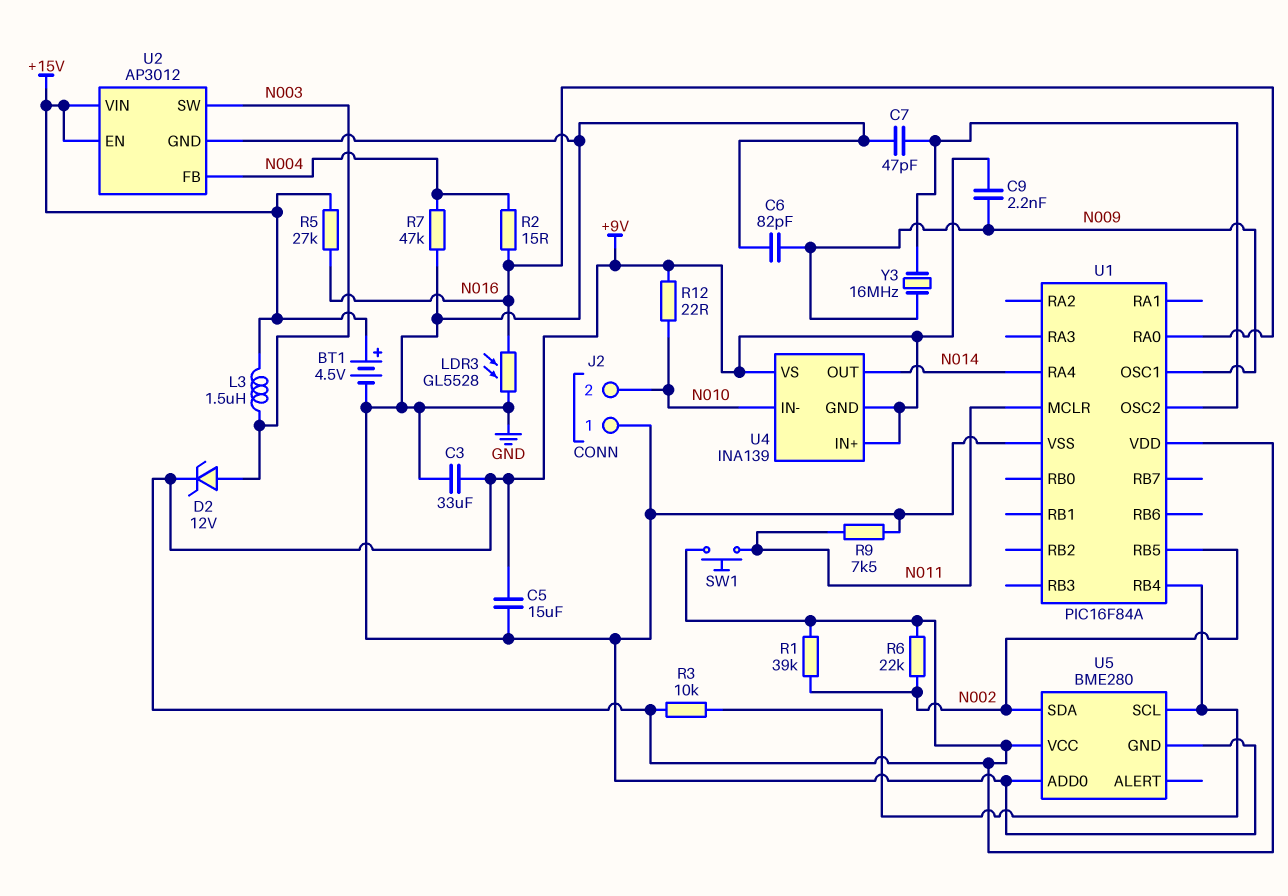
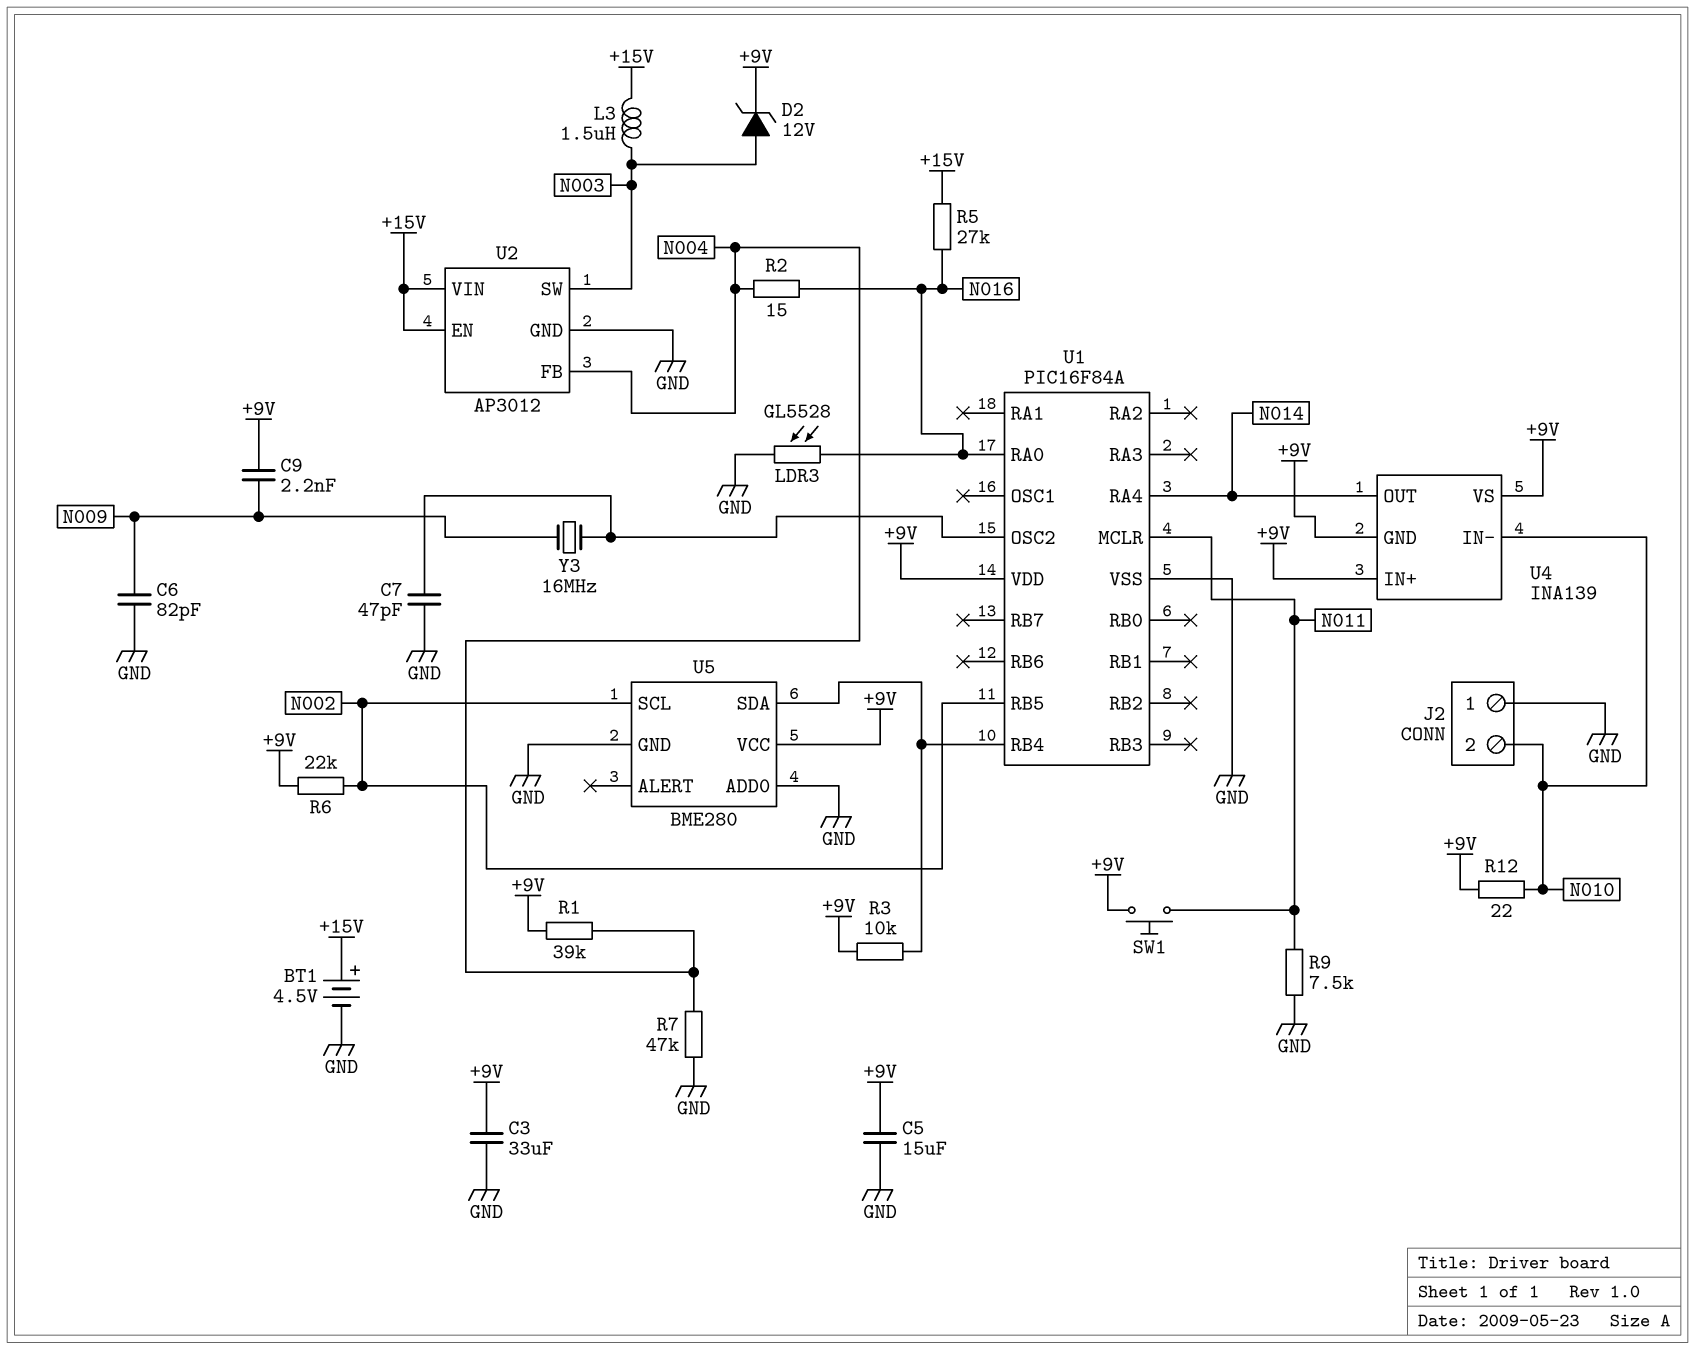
R1: 39k (+9V, N002) -> 39k (+9V, N004)
U1 pin OSC1: N009 -> none
U5 pin SCL: U1/RB4 -> N002
U5 pin SDA: N002 -> U1/RB4

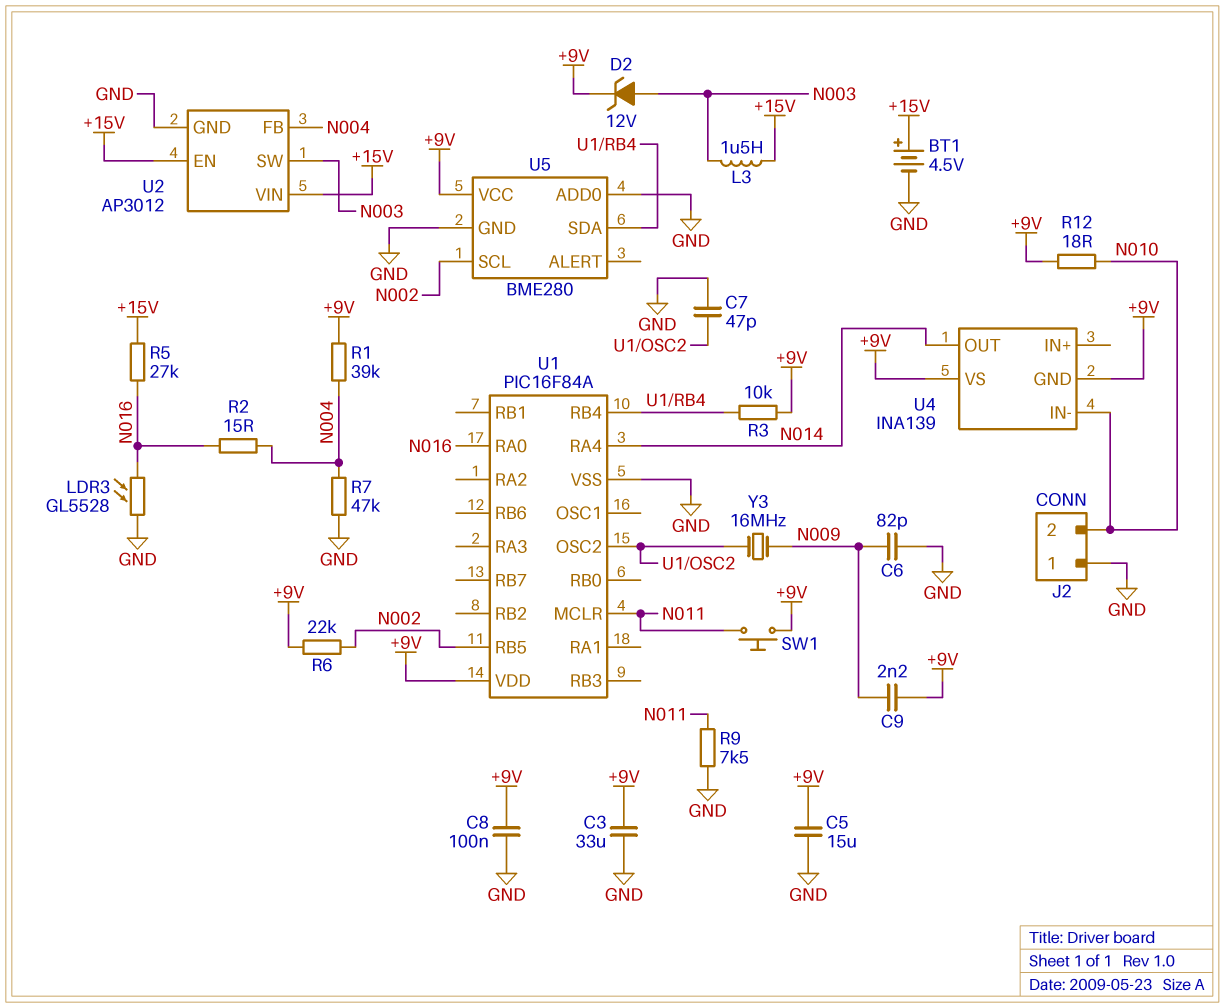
C8: none -> 100nF (+9V, GND)
R12: 22 (+9V, N010) -> 18 (+9V, N010)
U4 pin IN+: +9V -> none

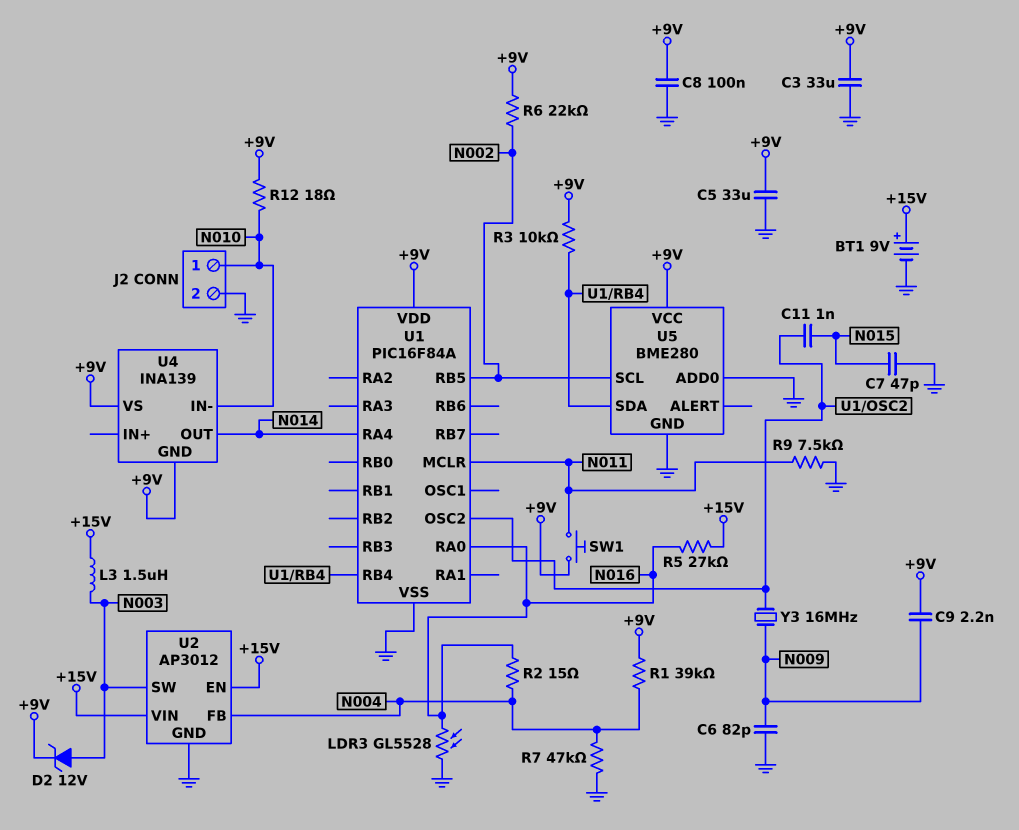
BT1: 4.5V (plus +15V, minus GND) -> 9V (plus +15V, minus GND)
C5: 15uF (+9V, GND) -> 33uF (+9V, GND)
C7: 47pF (GND, U1/OSC2) -> 47pF (GND, N015)
C11: none -> 1nF (N015, U1/OSC2)
J2 pin 1: GND -> N010
J2 pin 2: N010 -> GND

